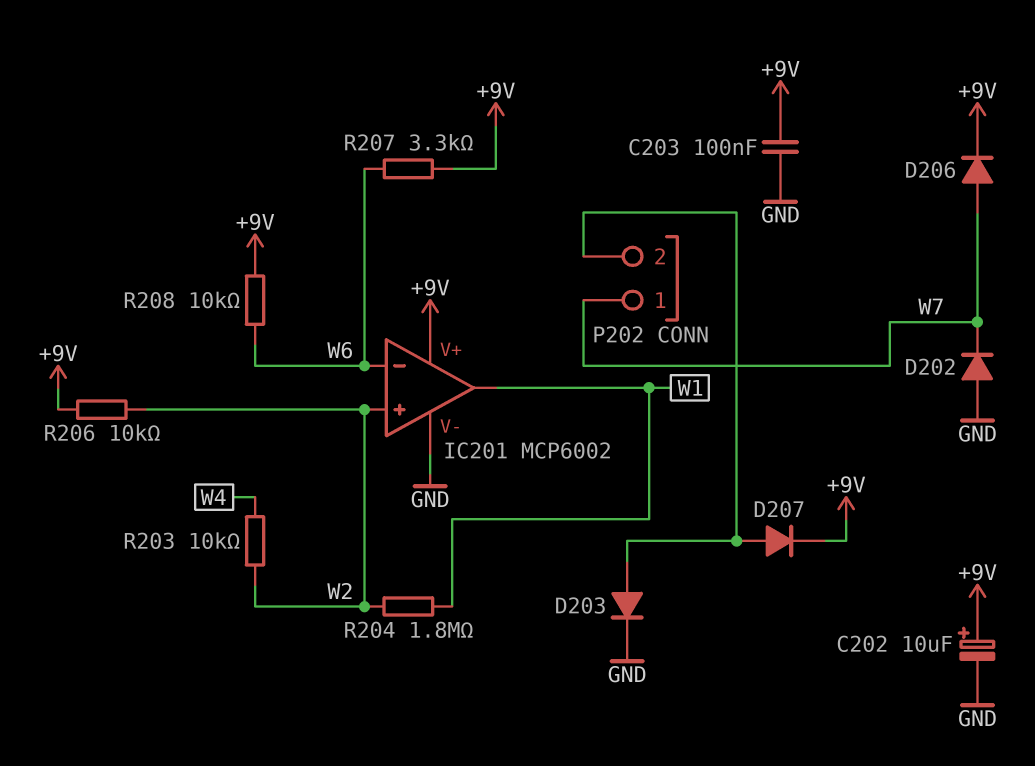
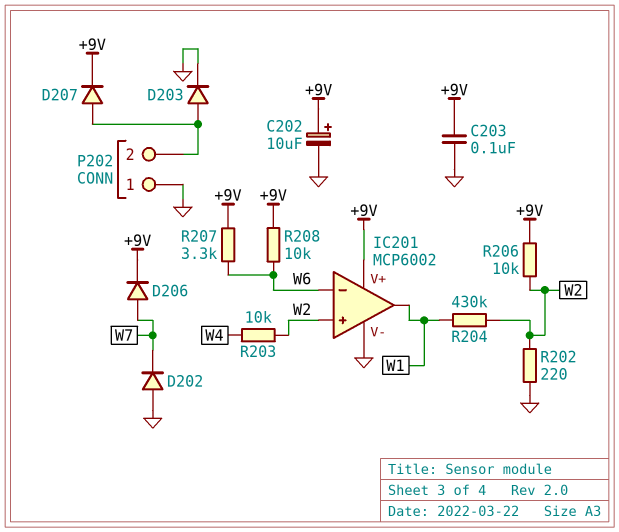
P202 pin 1: W7 -> GND
R202: none -> 220 (GND, W2)
R204: 1.8M (W1, W2) -> 430k (W1, W2)

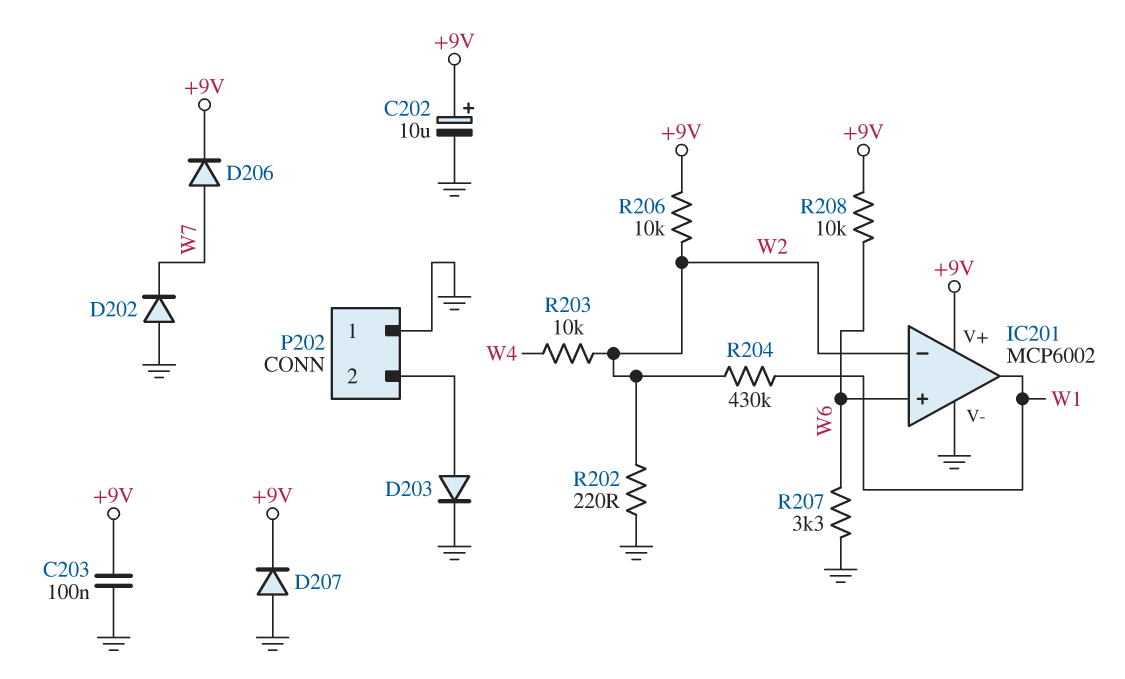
D207: diode (A P202/2, K +9V) -> diode (A GND, K +9V)
IC201 pin in+: W2 -> W6
IC201 pin in-: W6 -> W2
R207: 3.3k (+9V, W6) -> 3.3k (GND, W6)

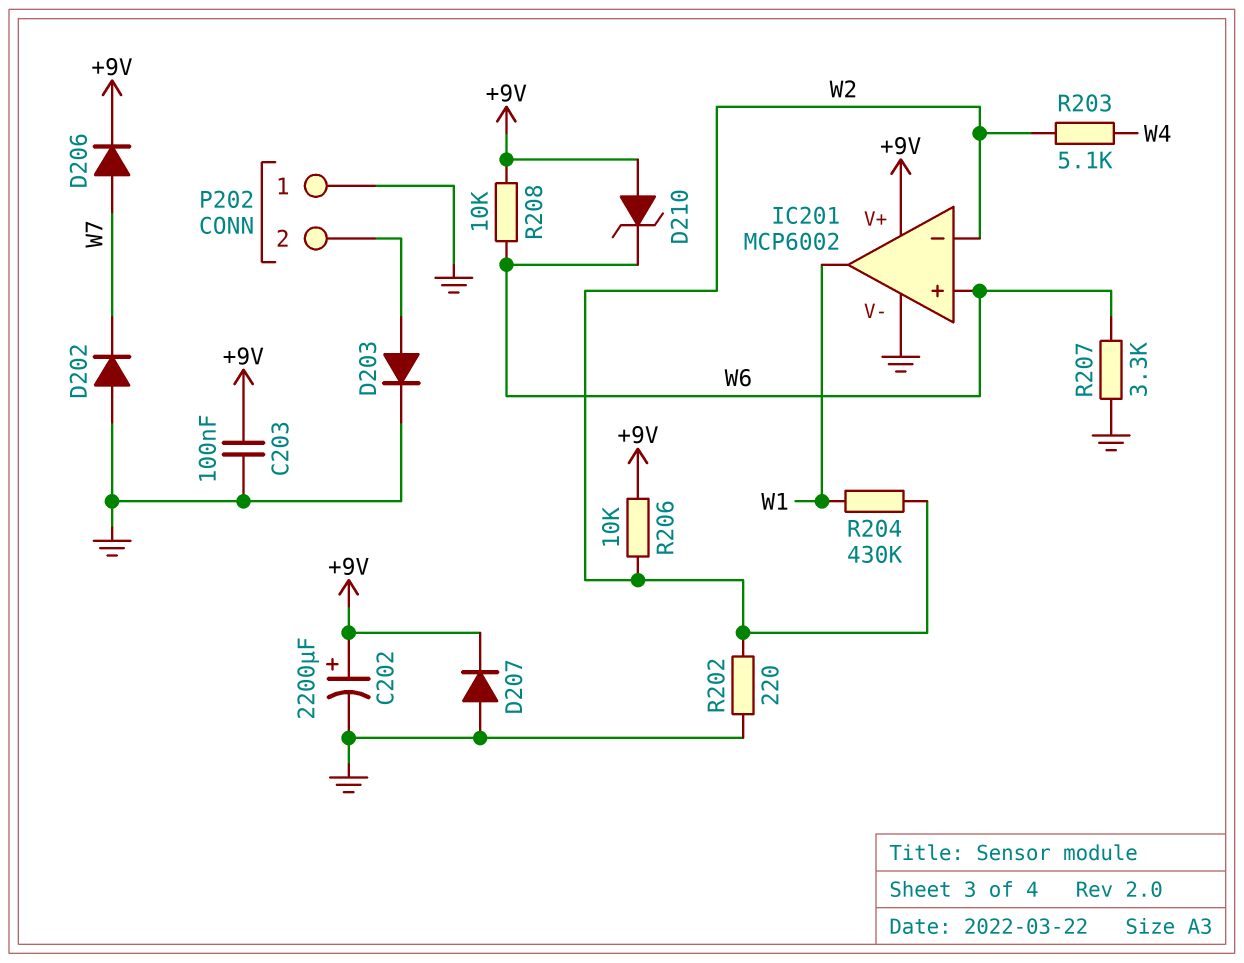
C202: 10uF (plus +9V, minus GND) -> 2200uF (plus +9V, minus GND)
D210: none -> zener (A +9V, K W6)
R203: 10k (W2, W4) -> 5.1k (W2, W4)

